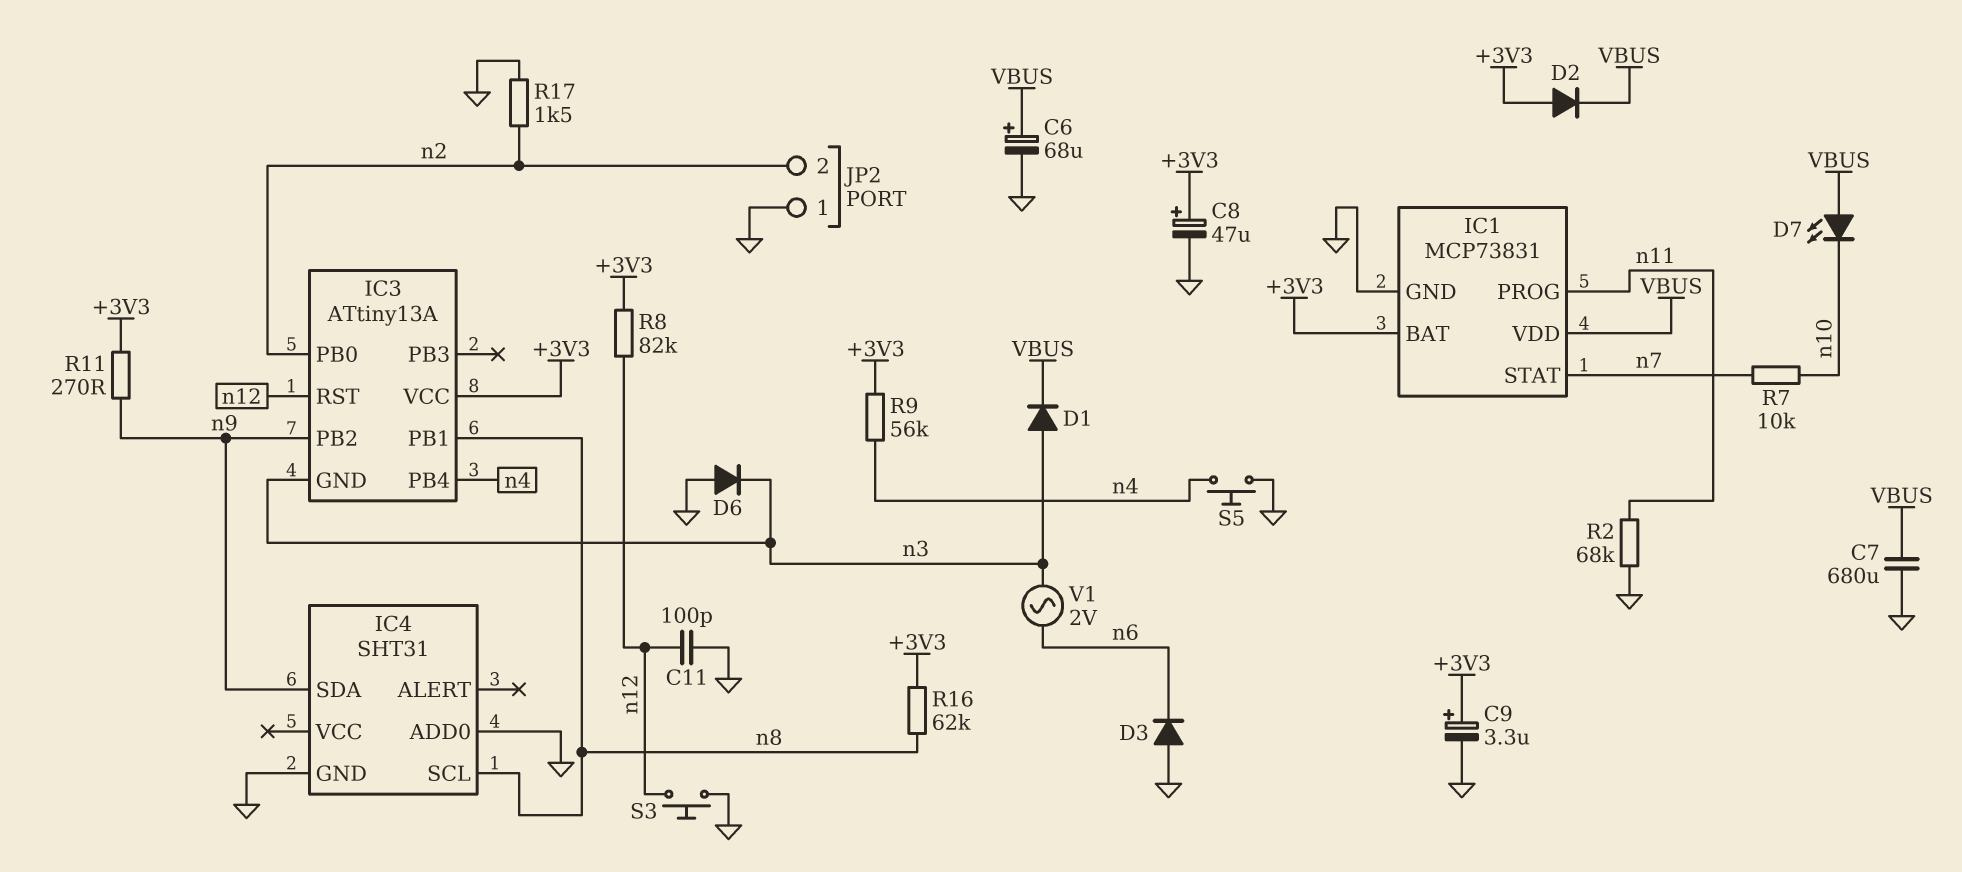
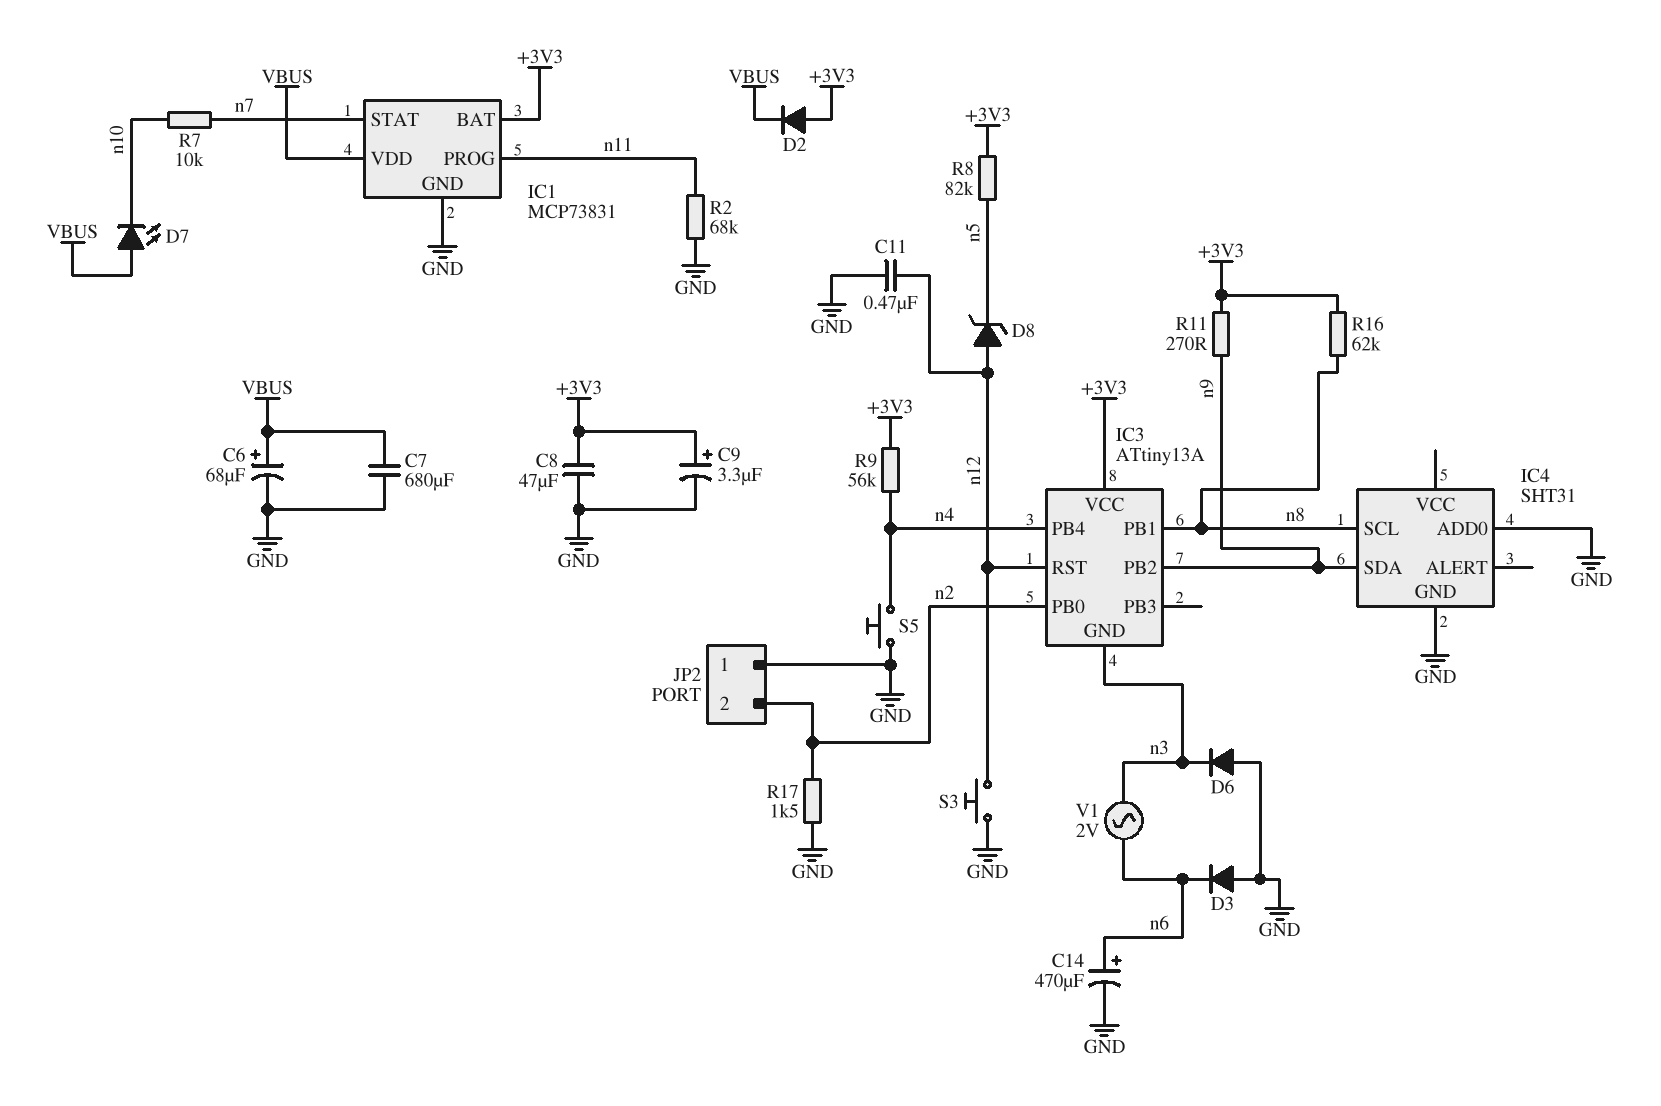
C8: 47uF (plus +3V3, minus GND) -> 47uF (+3V3, GND)
C11: 100pF (GND, n12) -> 470nF (GND, n12)
C14: none -> 470uF (plus n6, minus GND)
D1: diode (A n3, K VBUS) -> none
D8: none -> zener (A n12, K n5)
R8: 82k (+3V3, n12) -> 82k (+3V3, n5)

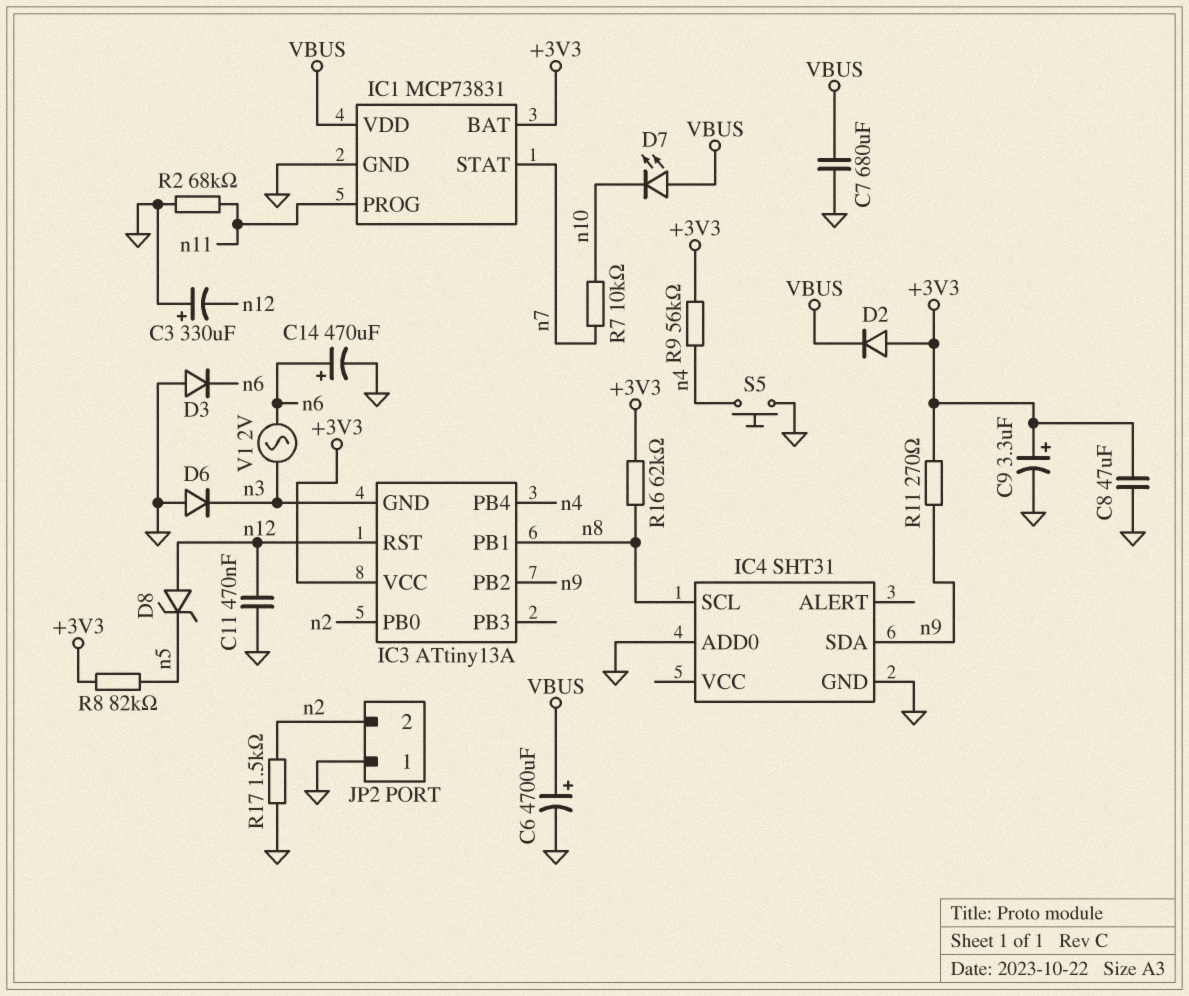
C3: none -> 330uF (plus GND, minus n12)
C6: 68uF (plus VBUS, minus GND) -> 4700uF (plus VBUS, minus GND)
S3: button (GND, n12) -> none

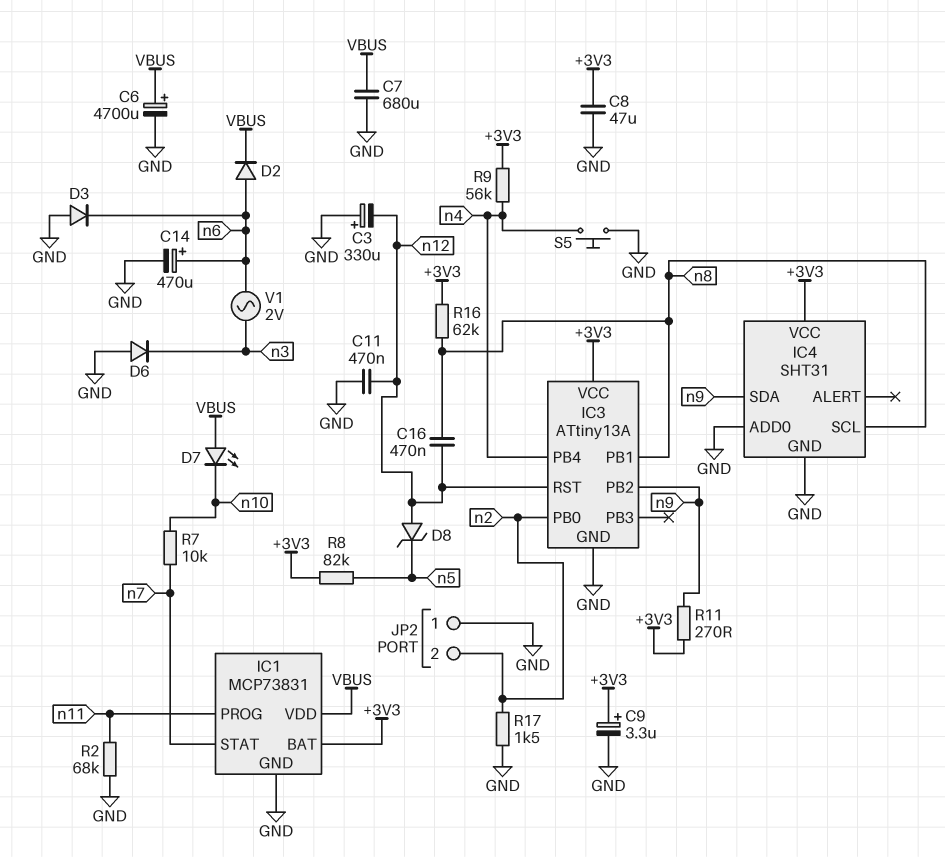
C16: none -> 470nF (n8, n12)
D2: diode (A +3V3, K VBUS) -> diode (A n6, K VBUS)
IC3 pin GND: n3 -> GND
IC4 pin VCC: none -> +3V3

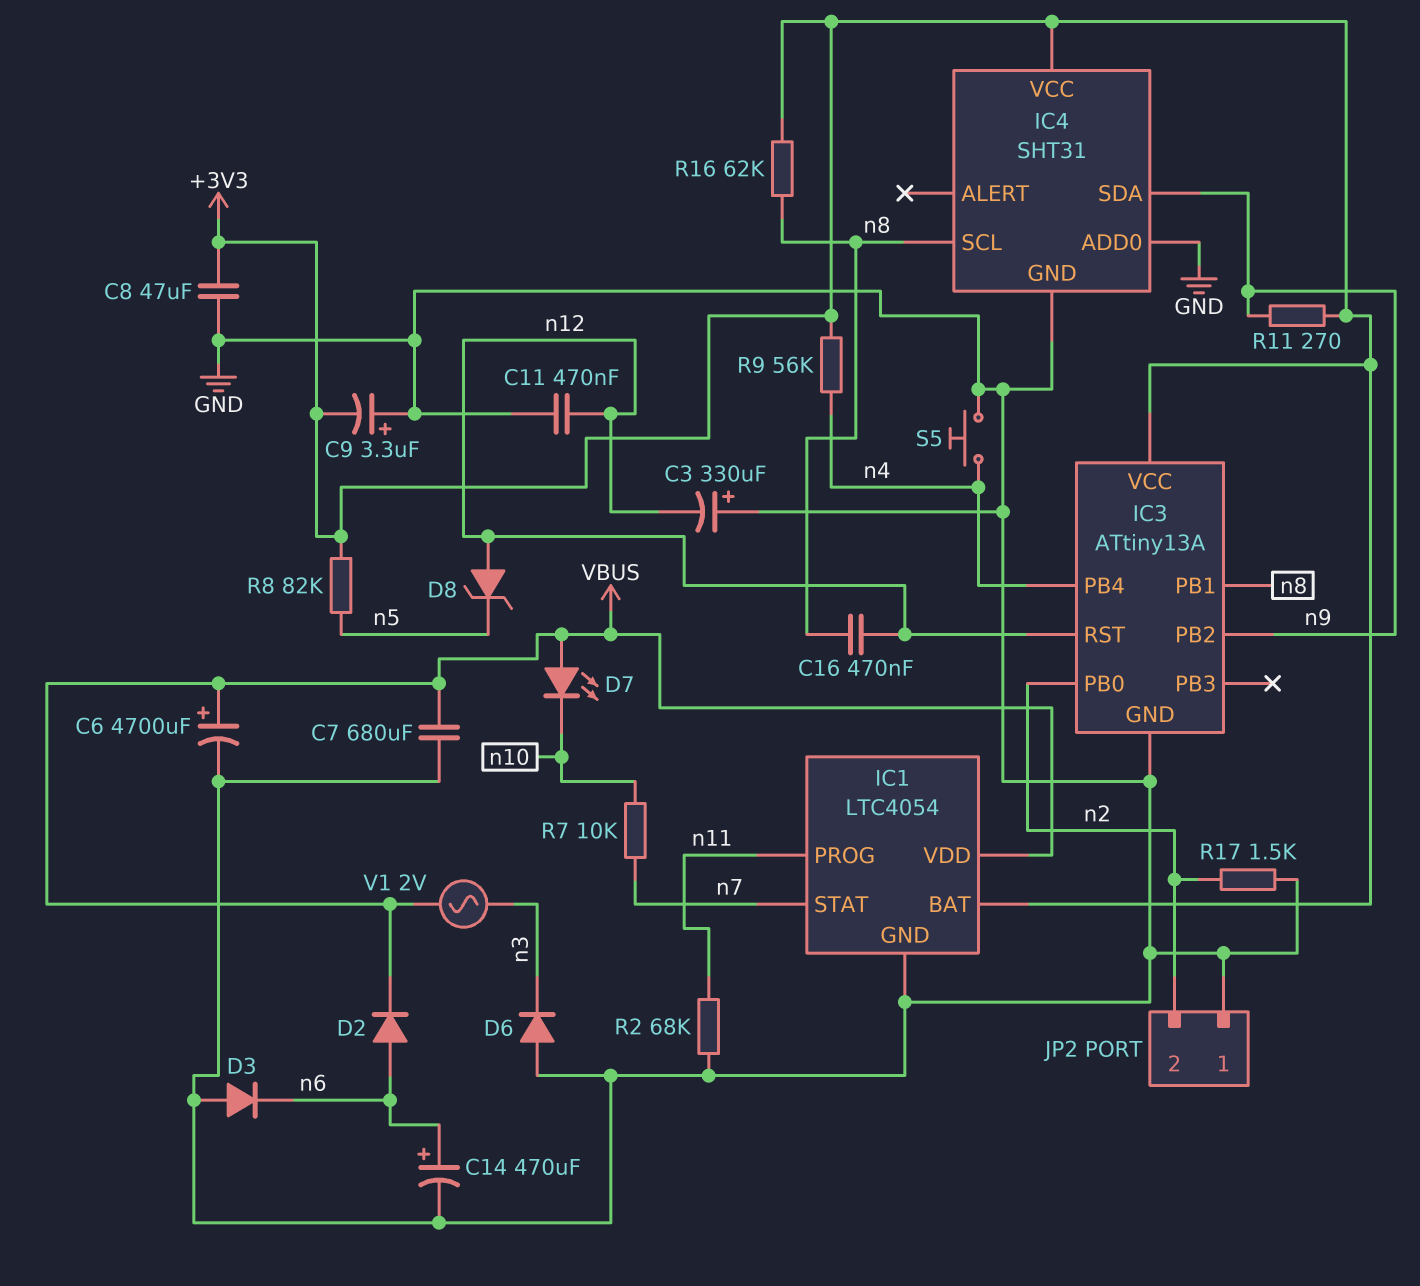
C9: 3.3uF (plus +3V3, minus GND) -> 3.3uF (plus GND, minus +3V3)
IC1: MCP73831 -> LTC4054
V1: AC 2V (n3, n6) -> AC 2V (VBUS, n3)

